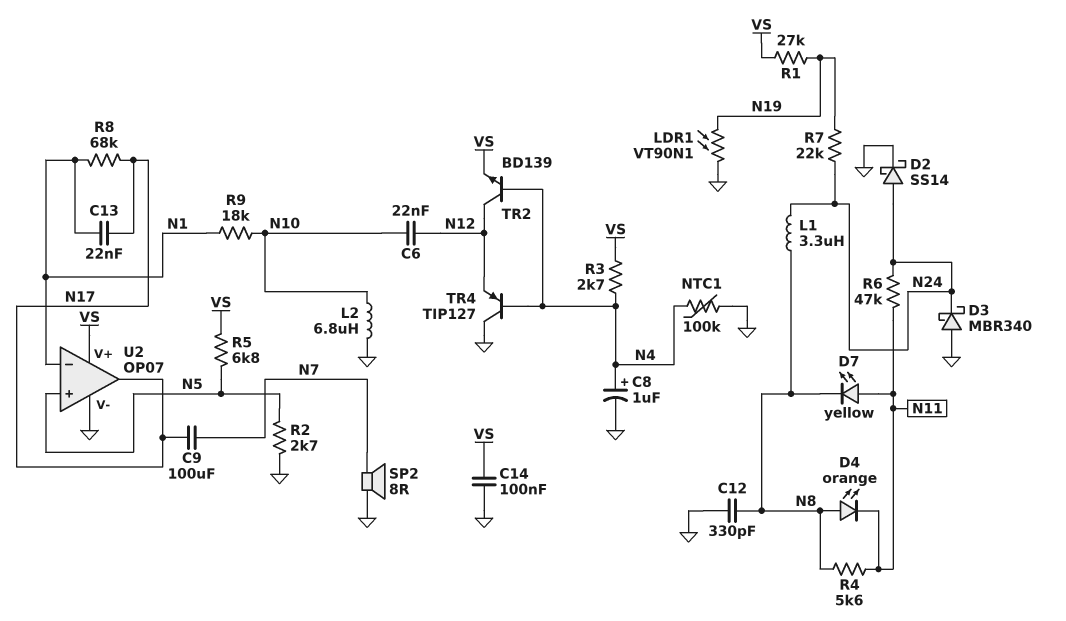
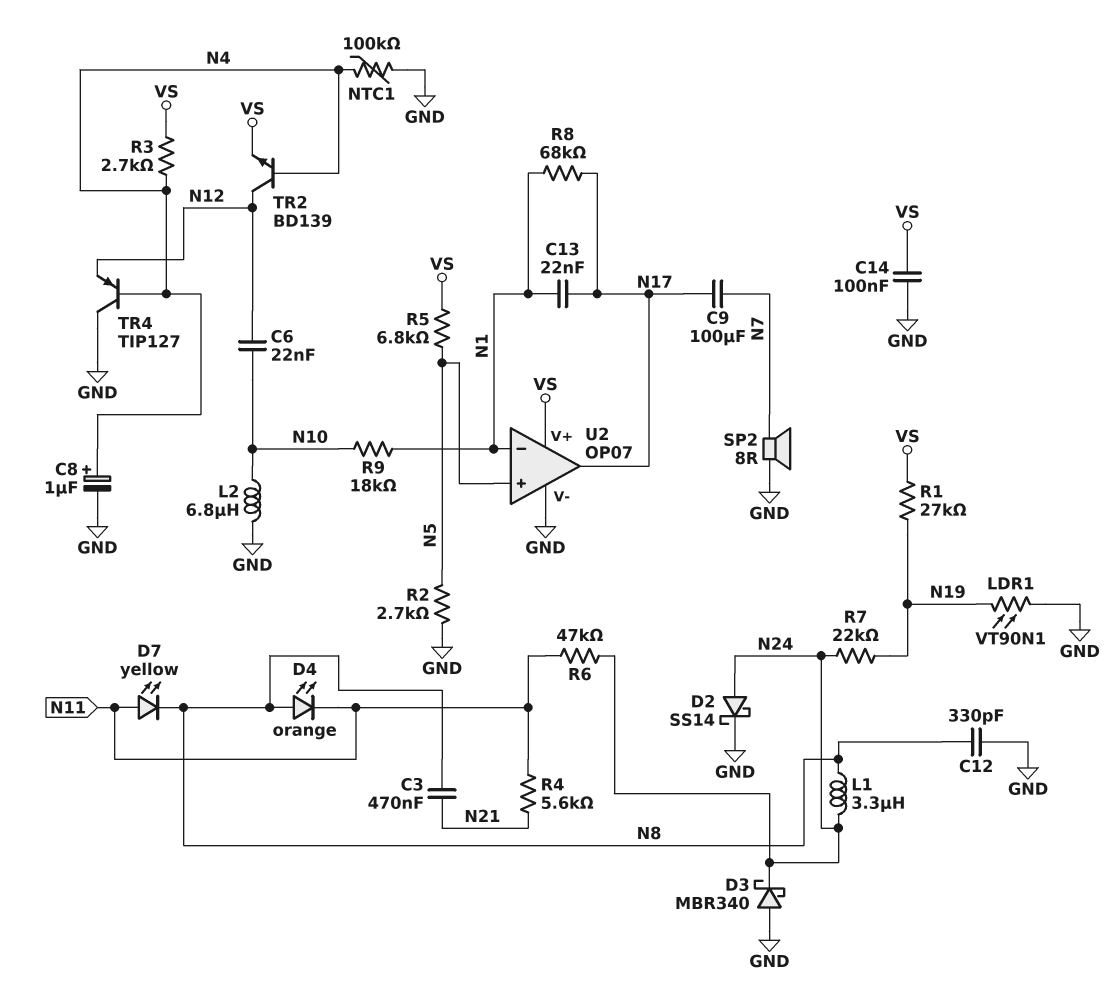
C3: none -> 470nF (N8, N21)
R4: 5.6k (N8, N11) -> 5.6k (N11, N21)

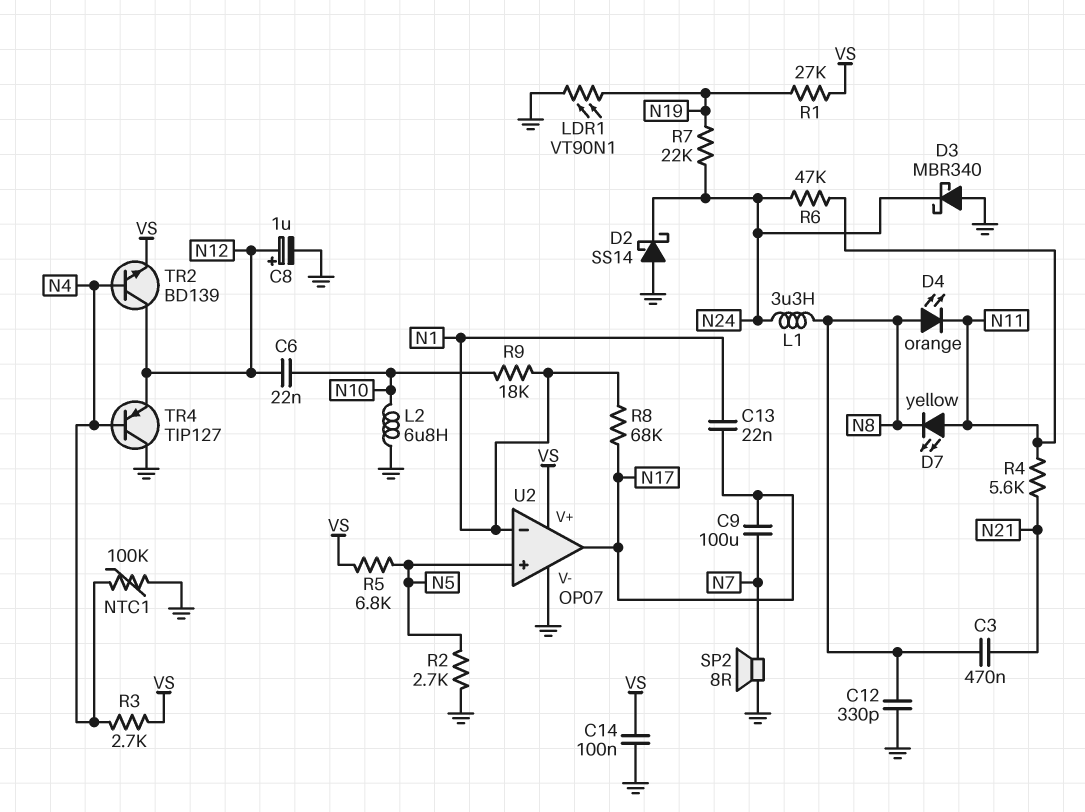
C8: 1uF (plus N4, minus GND) -> 1uF (plus N12, minus GND)
D2: schottky SS14 (A N24, K GND) -> schottky SS14 (A GND, K N24)

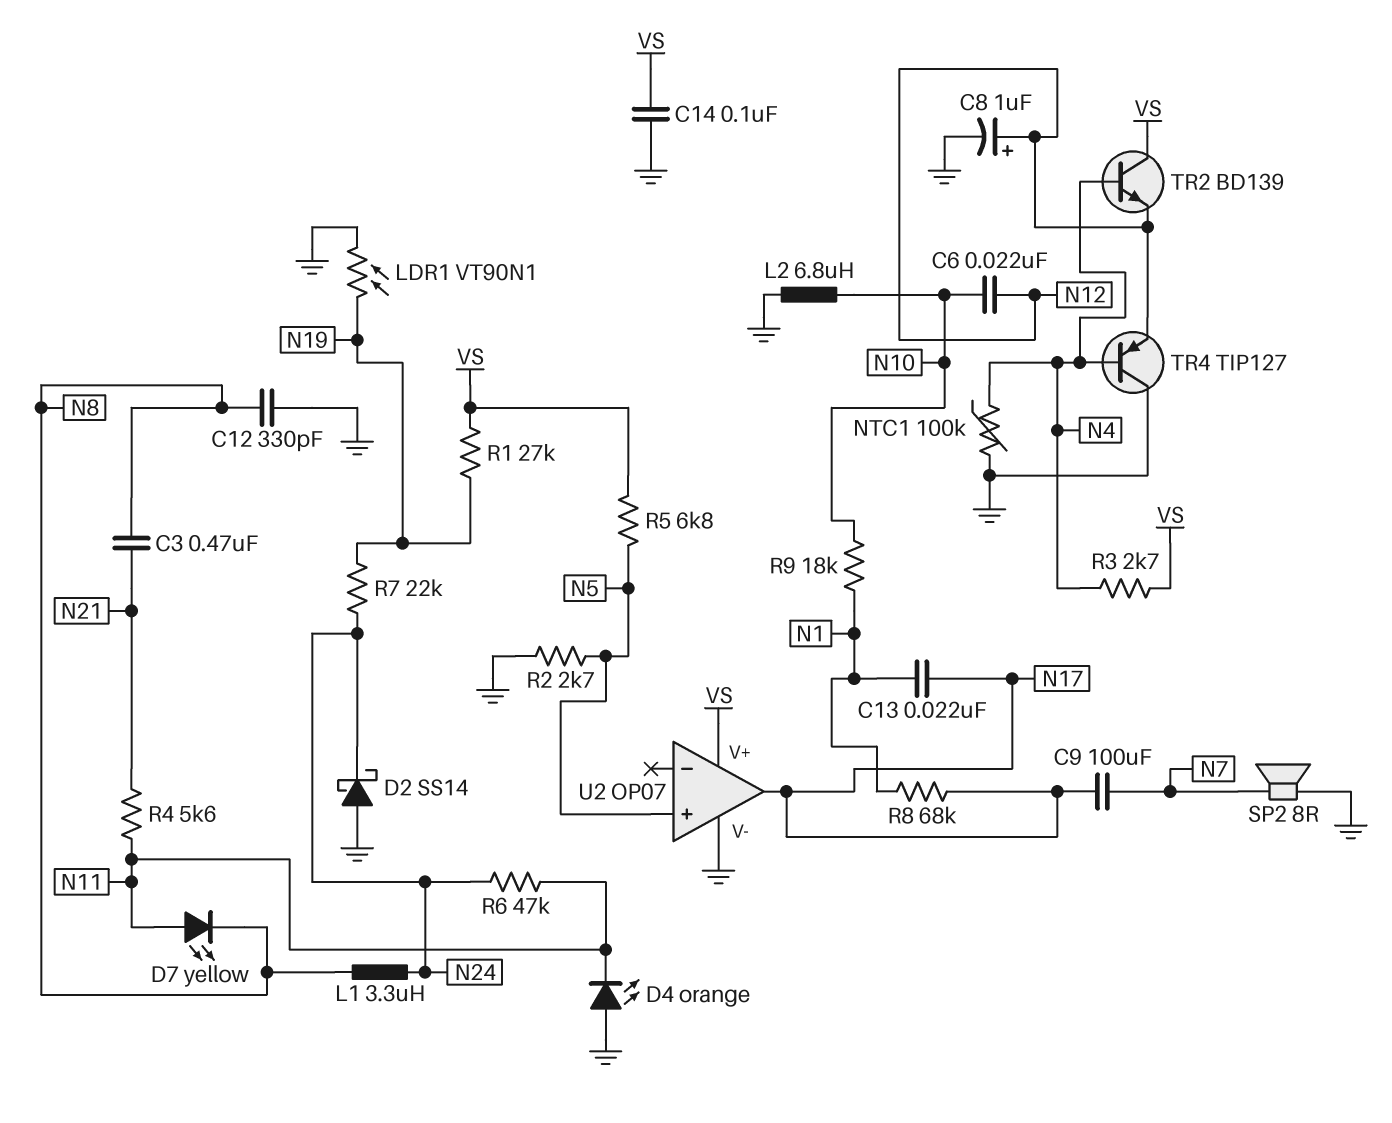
D3: schottky MBR340 (A GND, K N24) -> none
D4: LED orange (A N8, K N11) -> LED orange (A GND, K N11)
TR2: NPN BD139 (B N4, C N12, E VS) -> NPN BD139 (B N4, C VS, E N12)
U2 pin in-: N1 -> none

